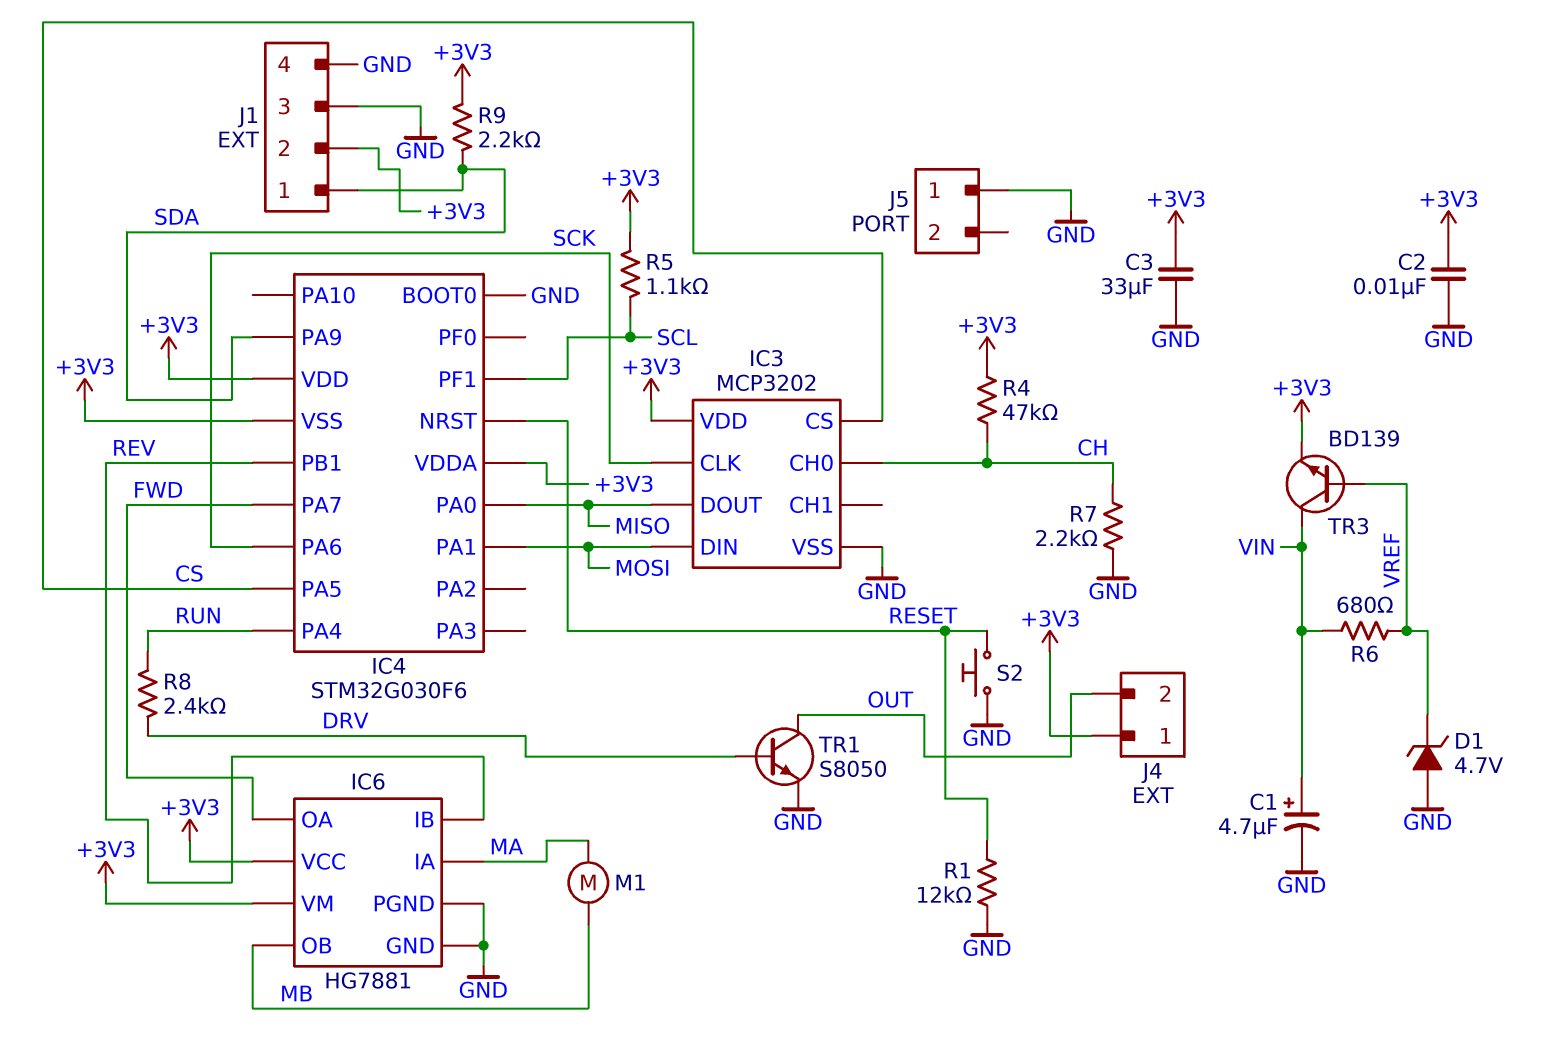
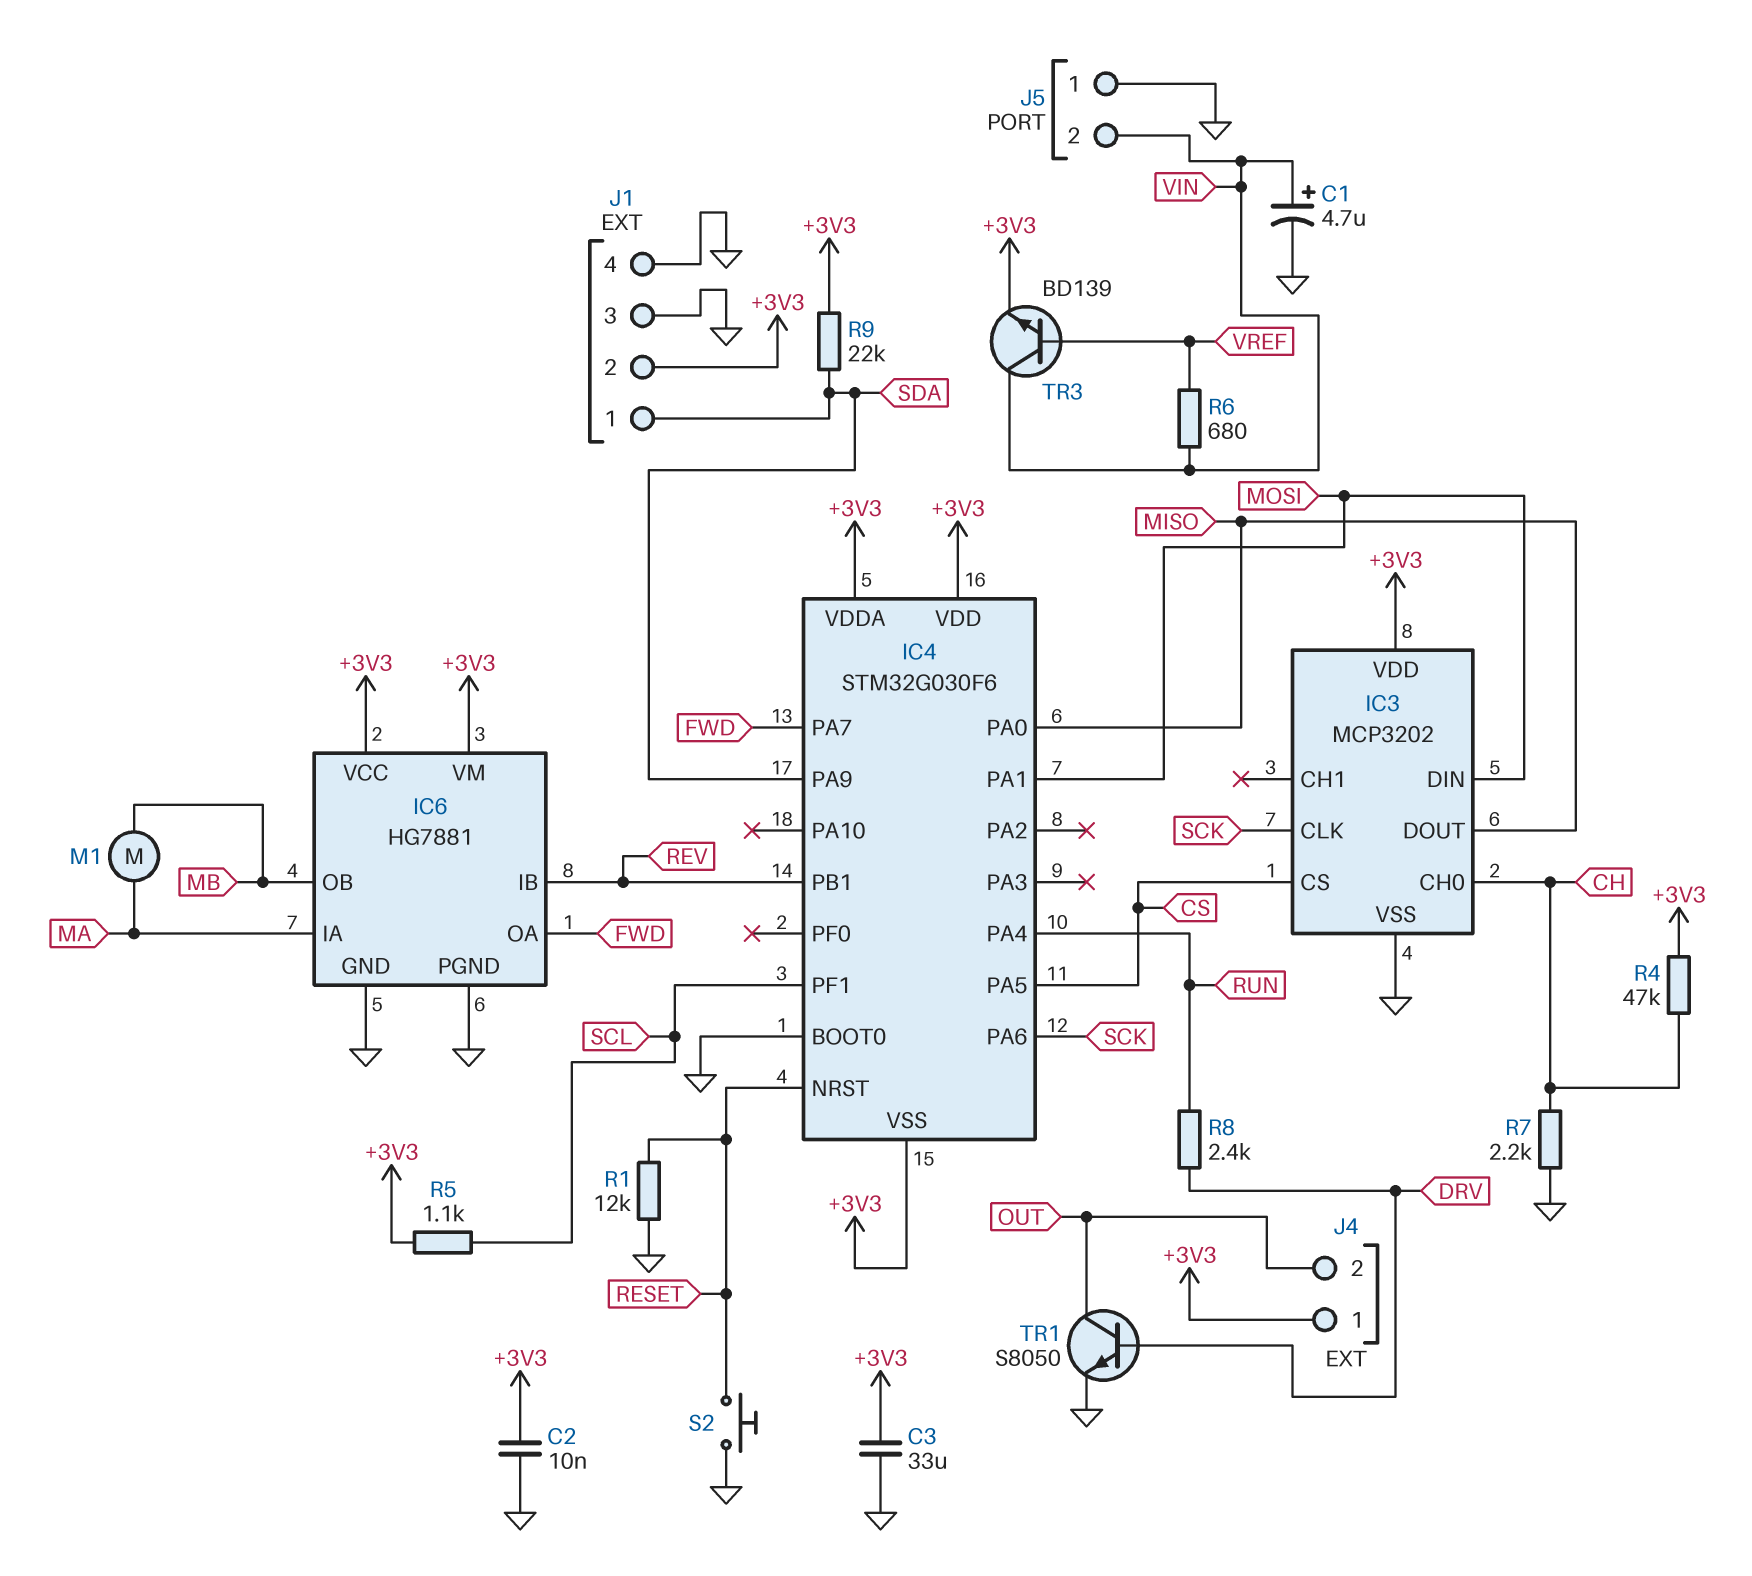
D1: zener 4.7V (A GND, K VREF) -> none
J5 pin 2: none -> VIN
R9: 2.2k (+3V3, SDA) -> 22k (+3V3, SDA)

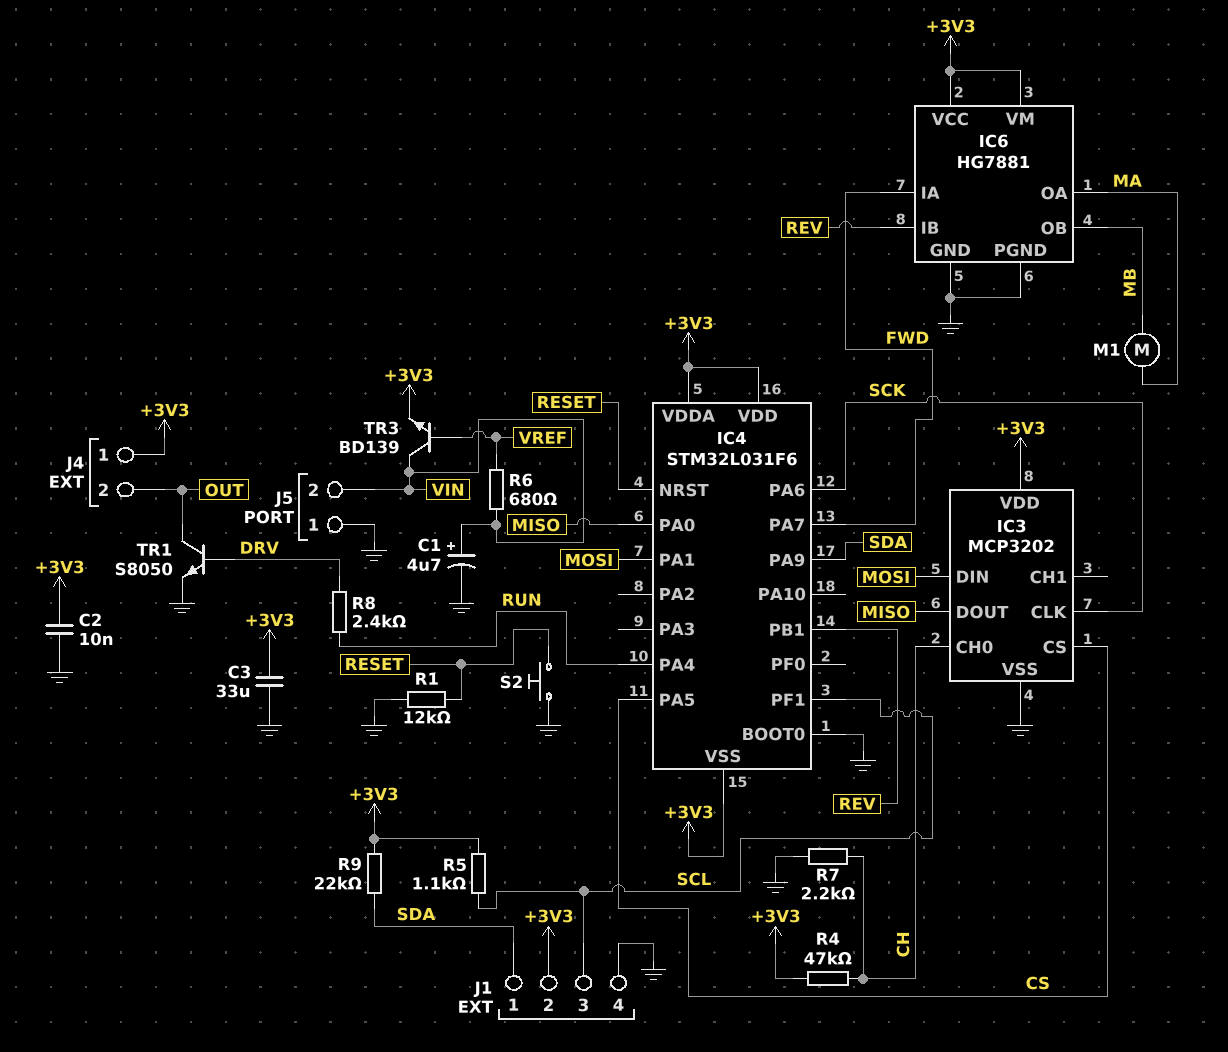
IC4: STM32G030F6 -> STM32L031F6
IC6 pin IA: MA -> FWD
IC6 pin OA: FWD -> MA
J1 pin 3: GND -> SCL

